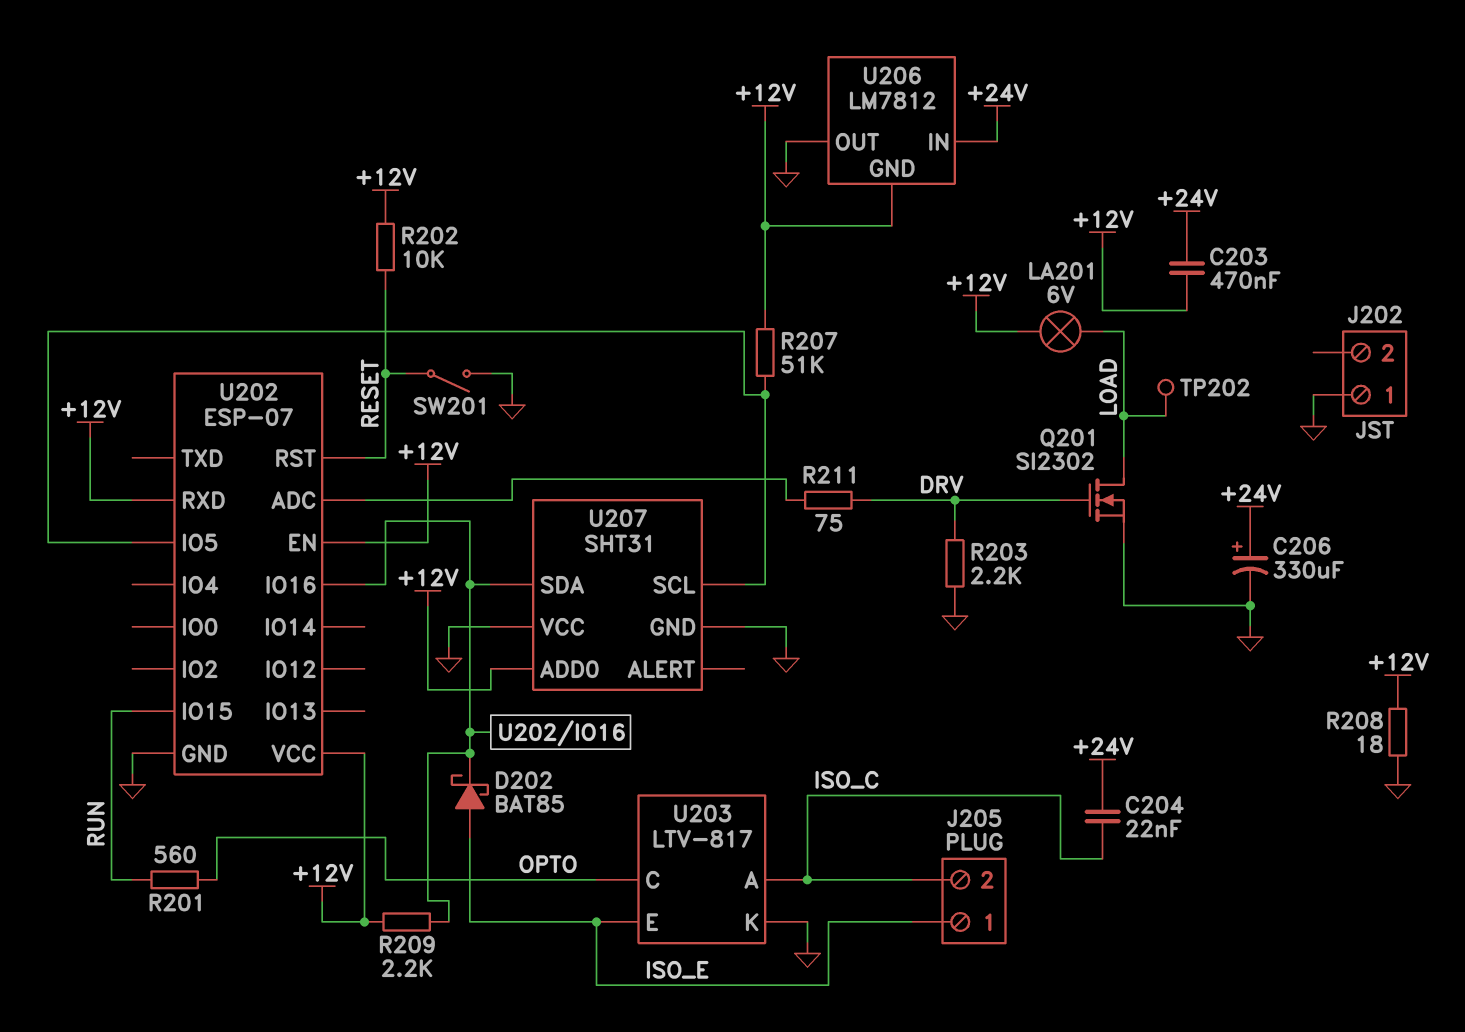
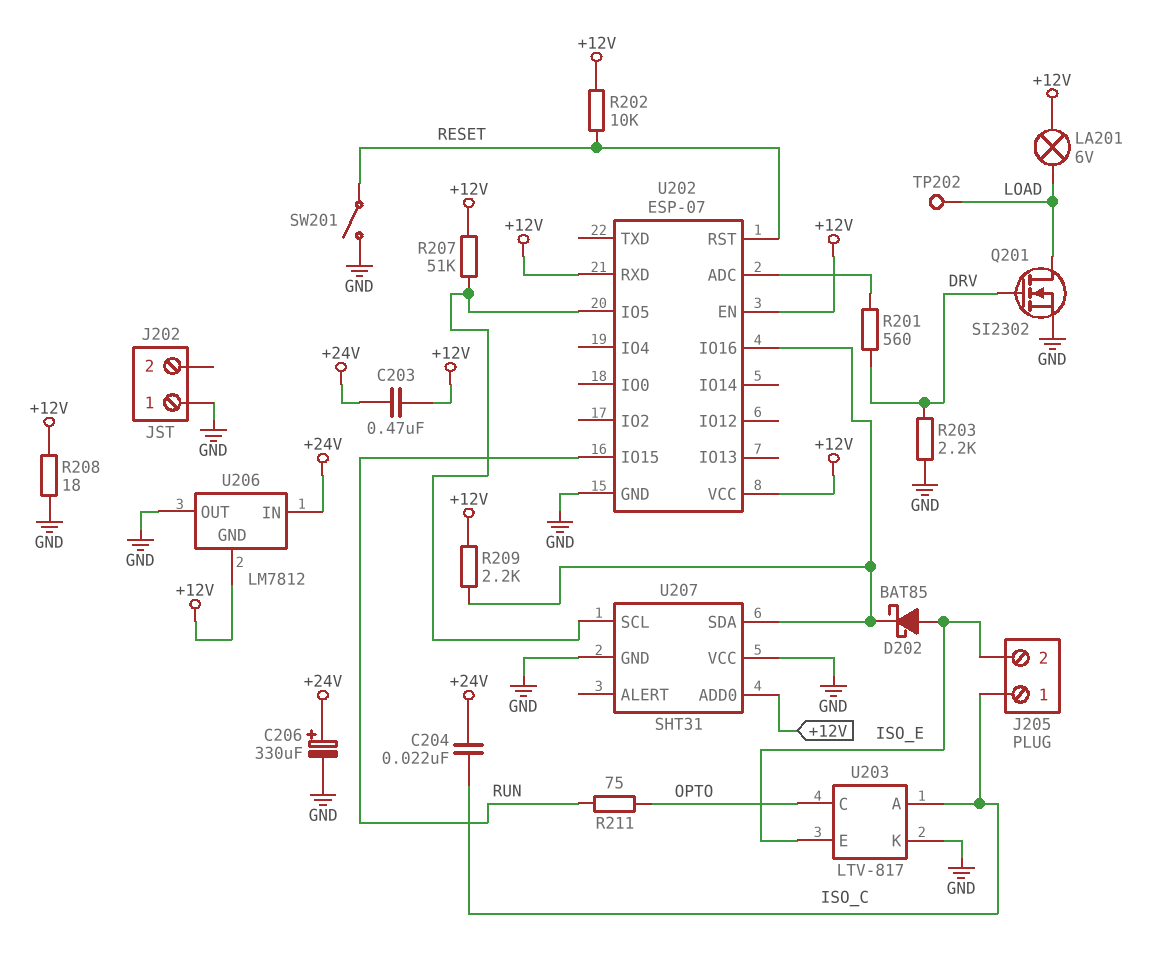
J205 pin 1: ISO_E -> ISO_C
J205 pin 2: ISO_C -> ISO_E
R201: 560 (OPTO, RUN) -> 560 (DRV, U202/ADC)
R211: 75 (DRV, U202/ADC) -> 75 (OPTO, RUN)

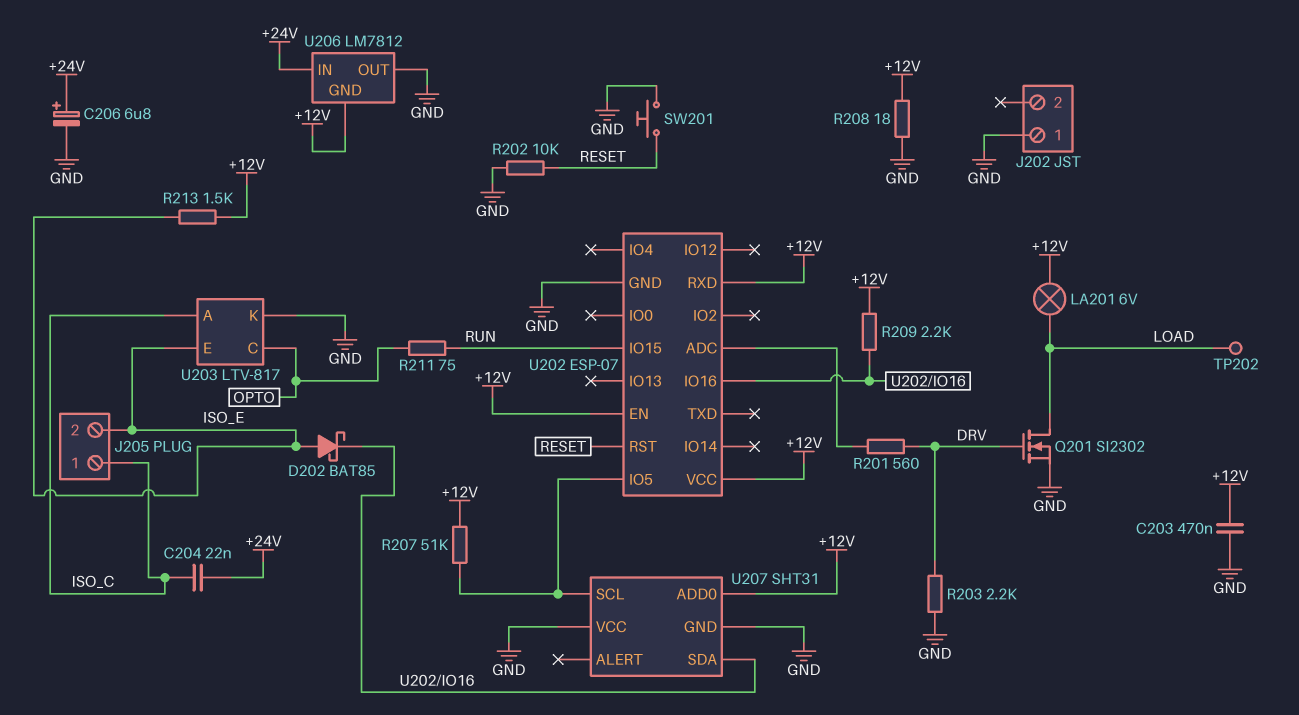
C203: 470nF (+12V, +24V) -> 470nF (+12V, GND)
C206: 330uF (plus +24V, minus GND) -> 6.8uF (plus +24V, minus GND)
R202: 10k (+12V, RESET) -> 10k (GND, RESET)
R213: none -> 1.5k (+12V, ISO_E)
SW201: switch (GND, RESET) -> button (GND, RESET)

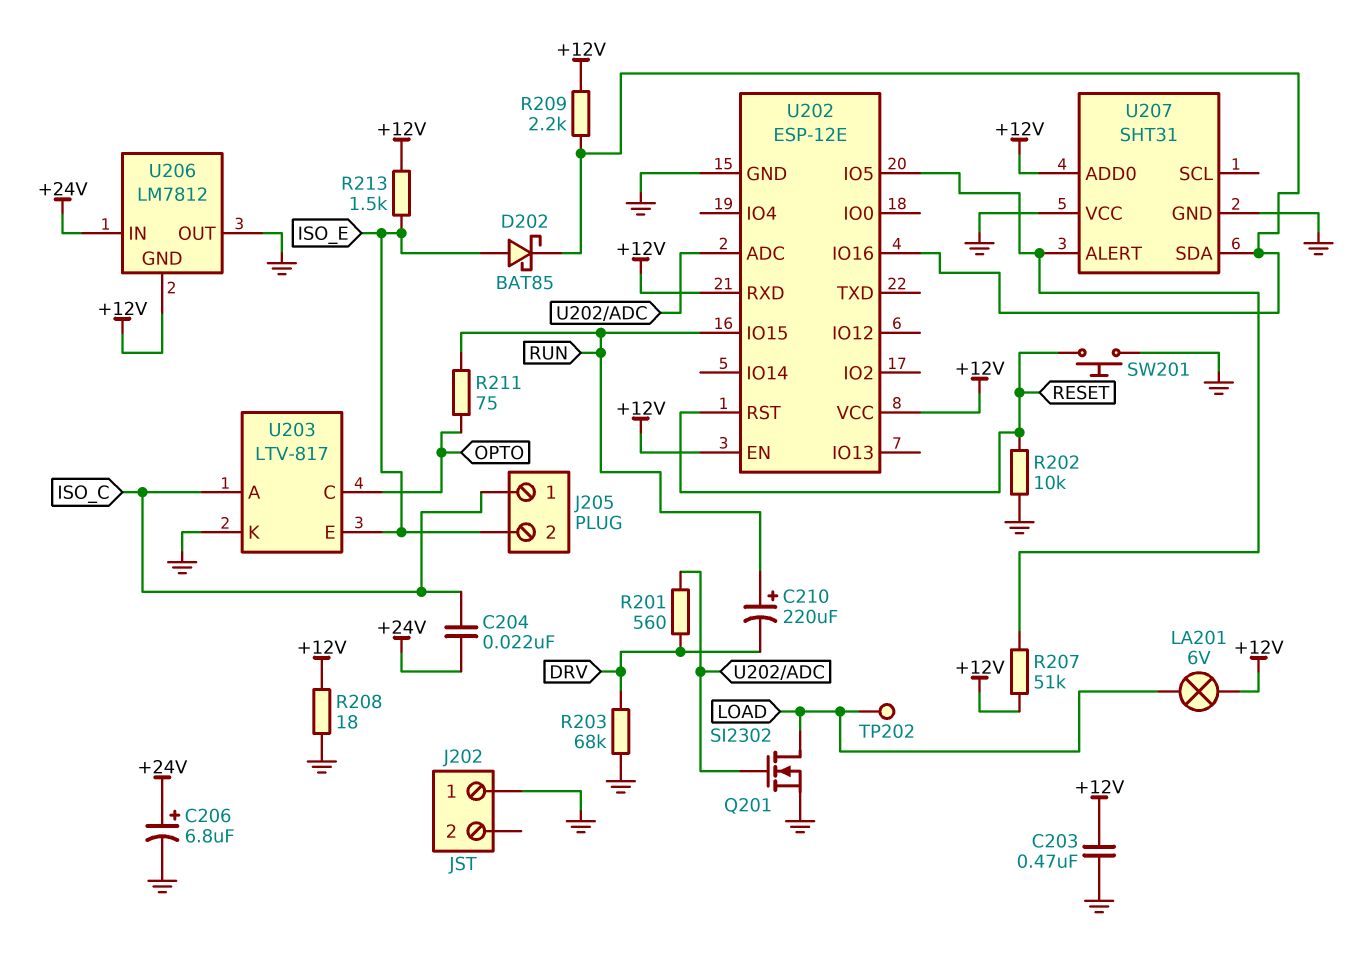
C210: none -> 220uF (plus RUN, minus DRV)
Q201: NMOS SI2302 (G DRV, D LOAD, S GND) -> NMOS SI2302 (G U202/ADC, D LOAD, S GND)
R203: 2.2k (DRV, GND) -> 68k (DRV, GND)
U202: ESP-07 -> ESP-12E
U207 pin ALERT: none -> U202/IO5
U207 pin SCL: U202/IO5 -> none

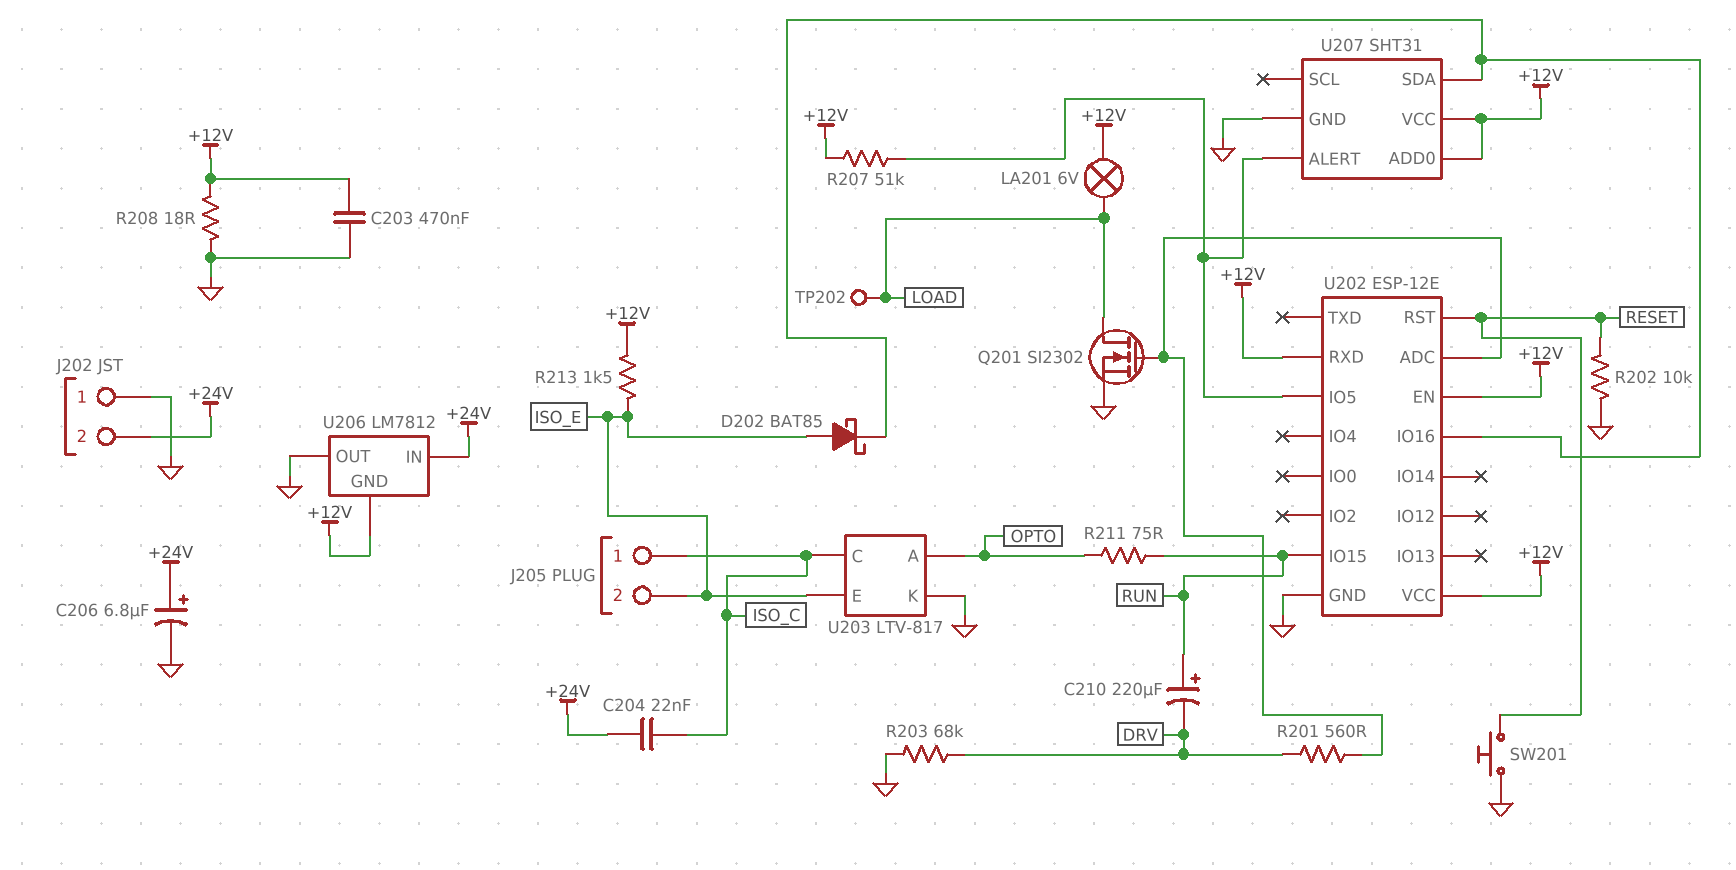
J202 pin 2: none -> +24V
R209: 2.2k (+12V, U202/IO16) -> none
U203 pin A: ISO_C -> OPTO
U203 pin C: OPTO -> ISO_C
U207 pin VCC: GND -> +12V

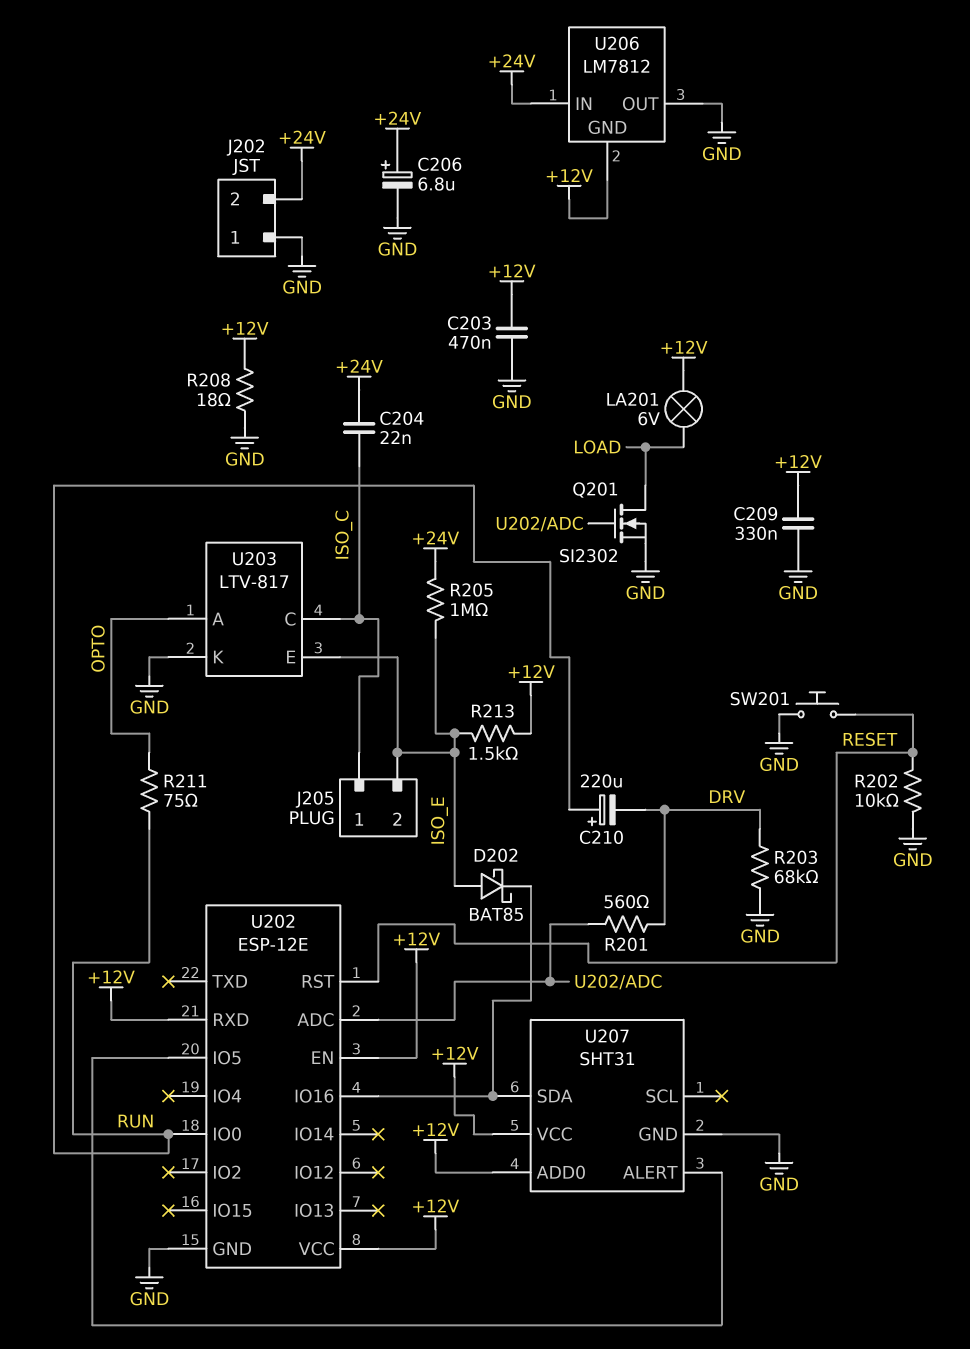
C209: none -> 330nF (+12V, GND)
R205: none -> 1M (+24V, ISO_E)
R207: 51k (+12V, U202/IO5) -> none
TP202: test point (LOAD) -> none
U202 pin IO0: none -> RUN
U202 pin IO15: RUN -> none

